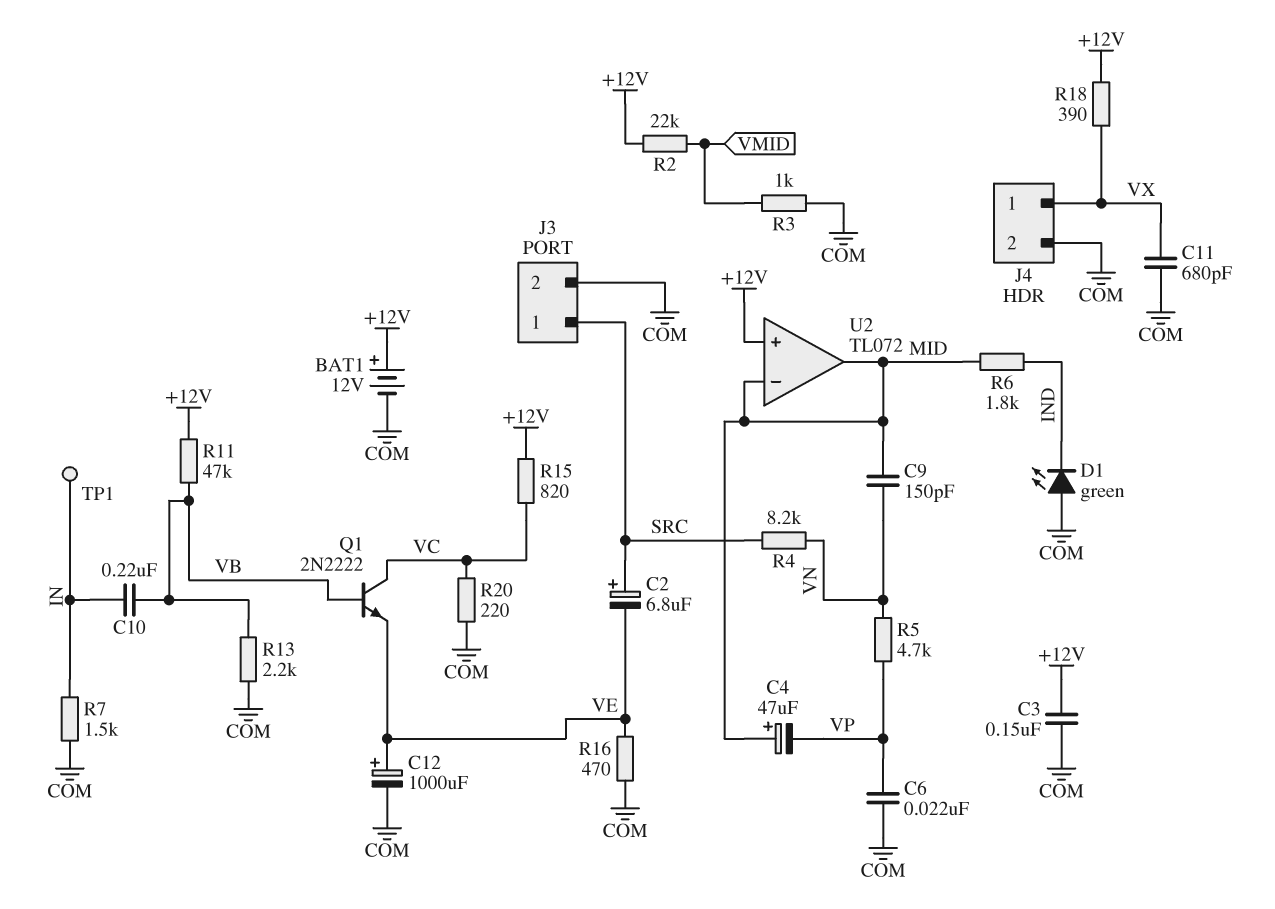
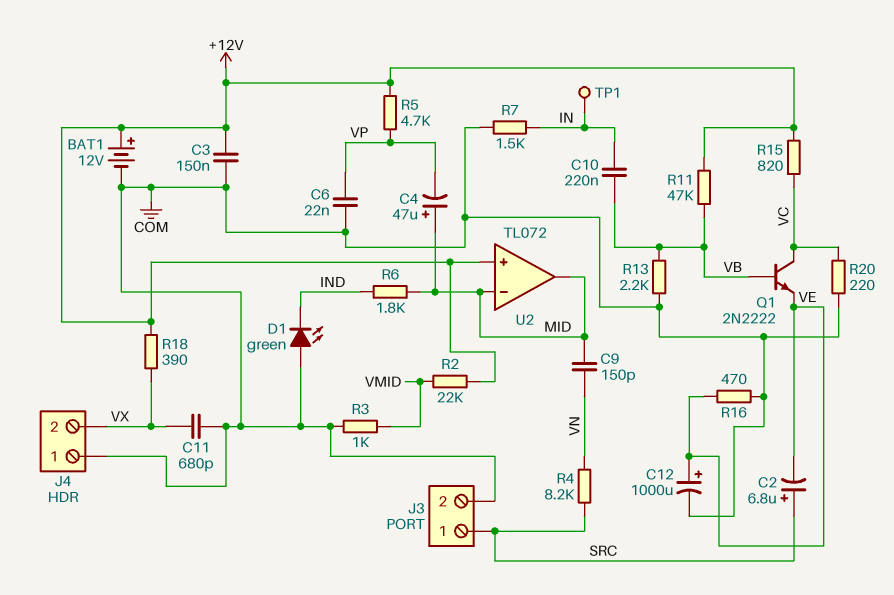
J4 pin 1: VX -> COM
J4 pin 2: COM -> VX
R5: 4.7k (VN, VP) -> 4.7k (+12V, VP)

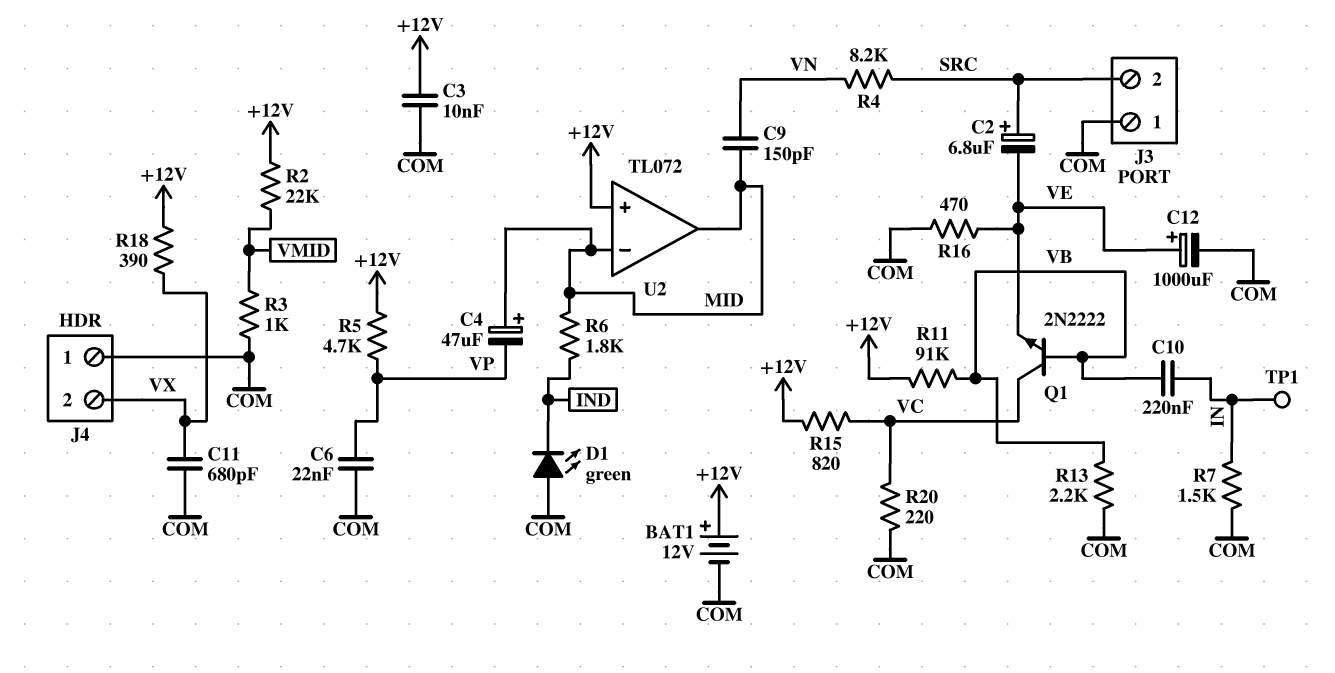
C3: 150nF (+12V, COM) -> 10nF (+12V, COM)
J3 pin 1: SRC -> COM
J3 pin 2: COM -> SRC
R11: 47k (+12V, VB) -> 91k (+12V, VB)

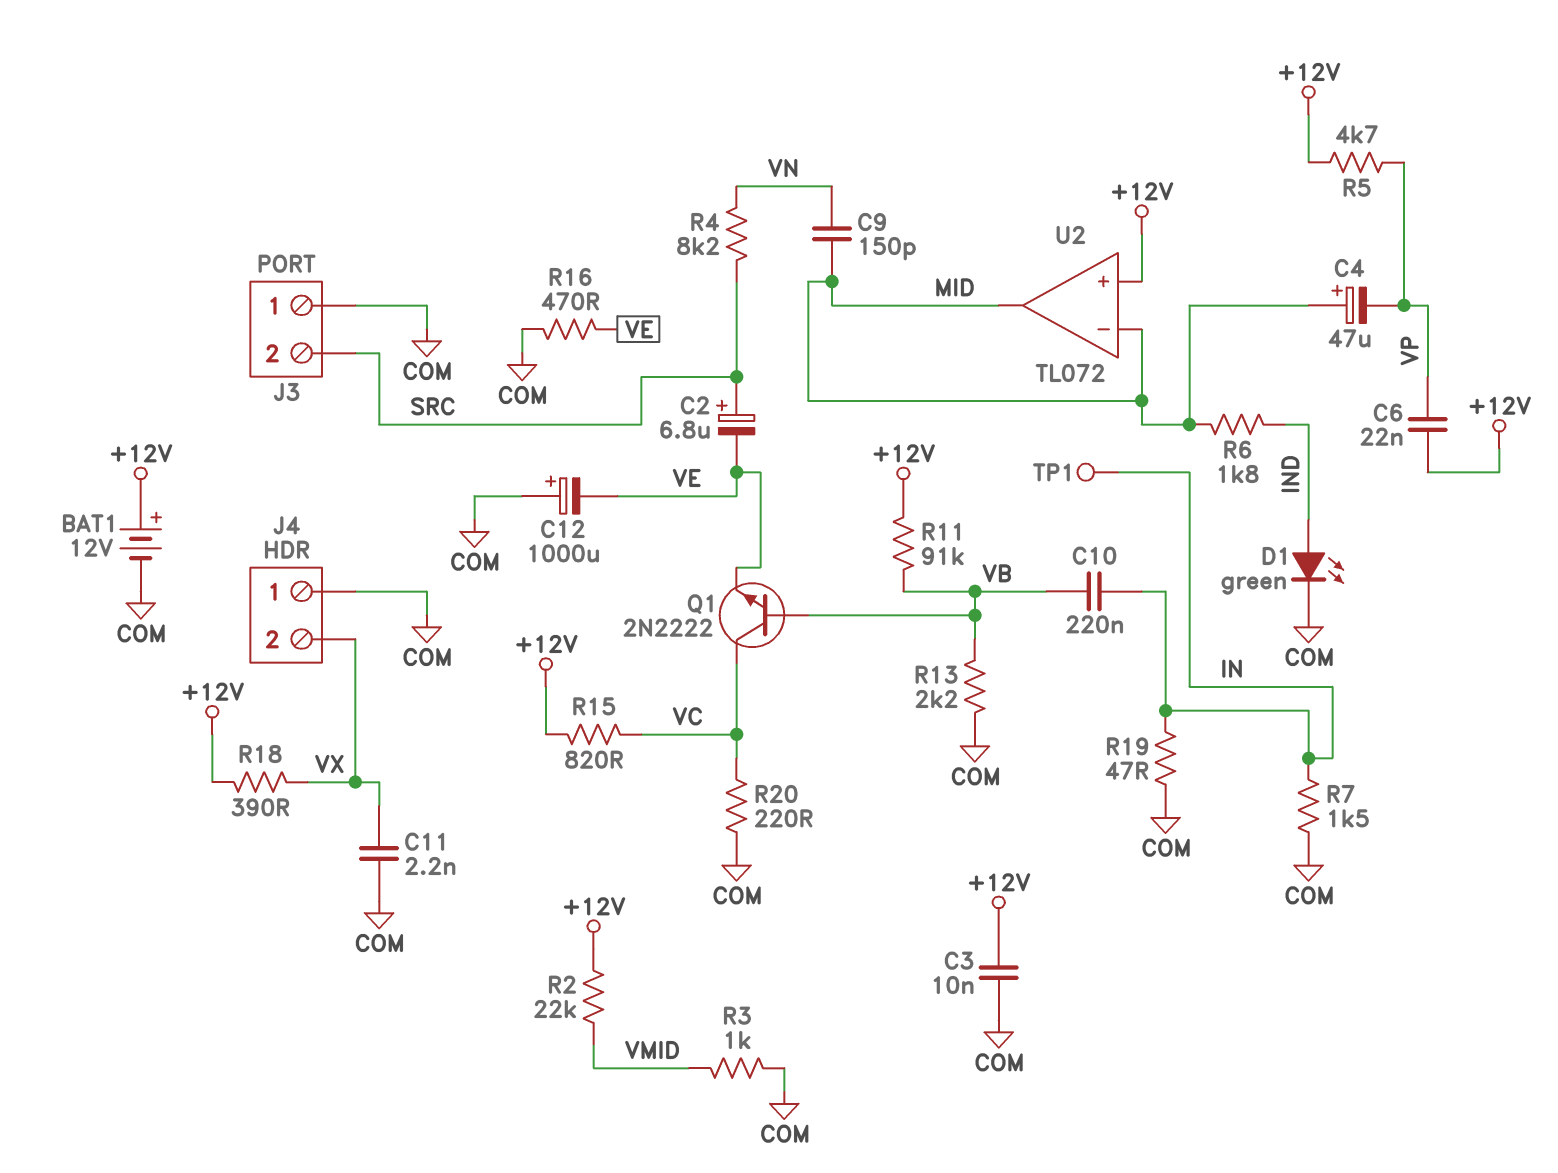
C6: 22nF (COM, VP) -> 22nF (+12V, VP)
C11: 680pF (COM, VX) -> 2.2nF (COM, VX)
C12: 1000uF (plus VE, minus COM) -> 1000uF (plus COM, minus VE)
D1: LED green (A COM, K IND) -> LED green (A IND, K COM)
R19: none -> 47 (COM, IN)

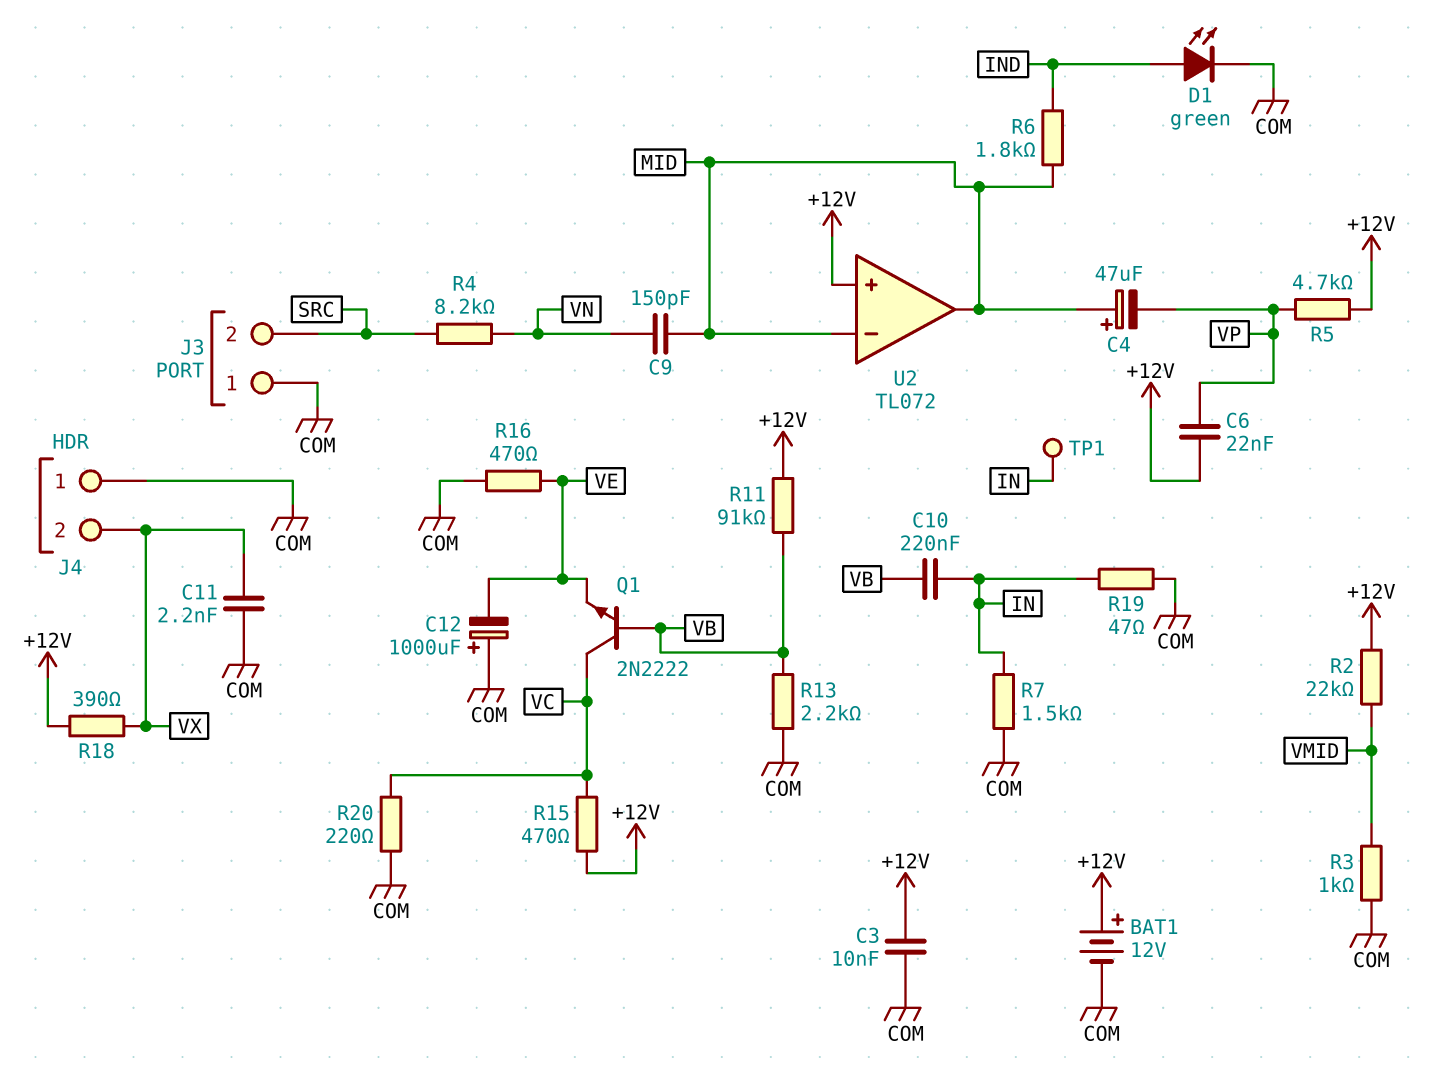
C2: 6.8uF (plus SRC, minus VE) -> none
R15: 820 (+12V, VC) -> 470 (+12V, VC)

